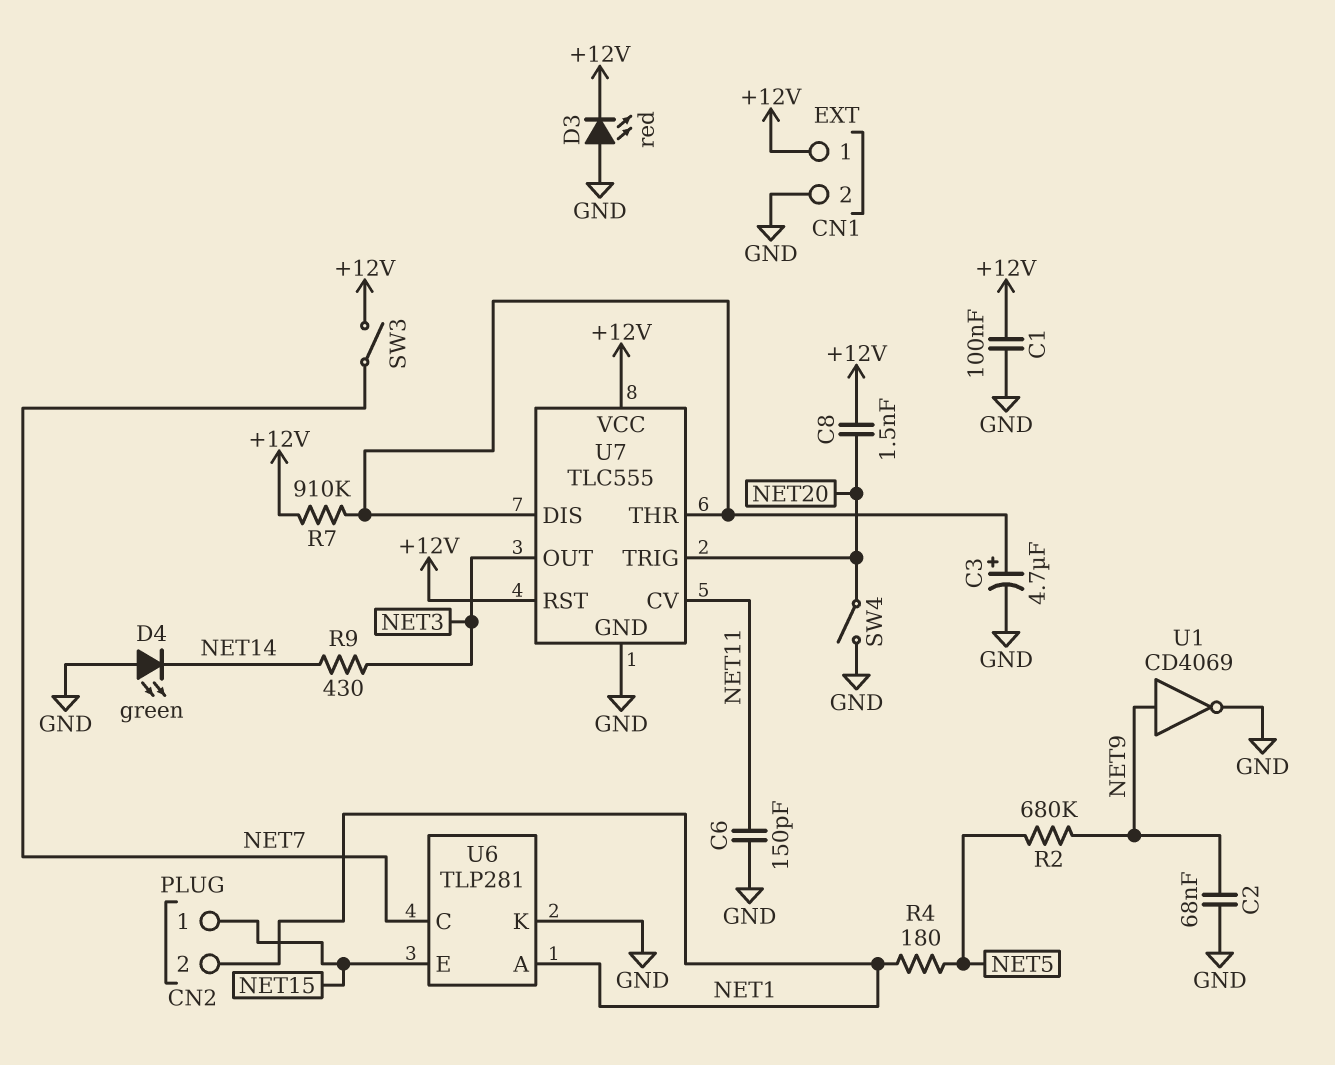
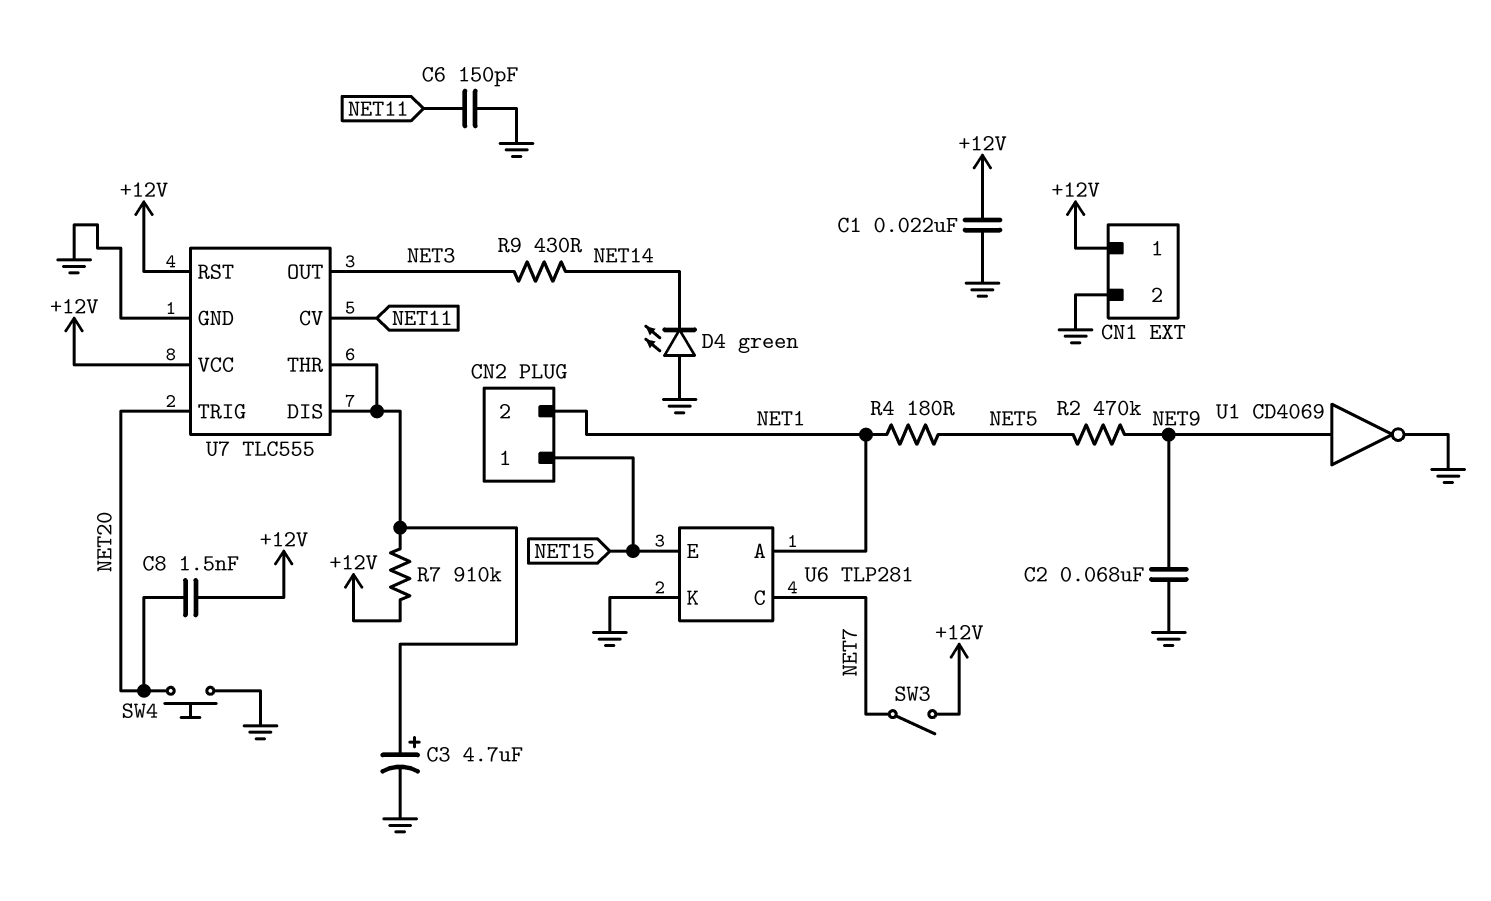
C1: 100nF (+12V, GND) -> 22nF (+12V, GND)
D3: LED red (A GND, K +12V) -> none
R2: 680k (NET5, NET9) -> 470k (NET5, NET9)
SW4: switch (GND, NET20) -> button (GND, NET20)

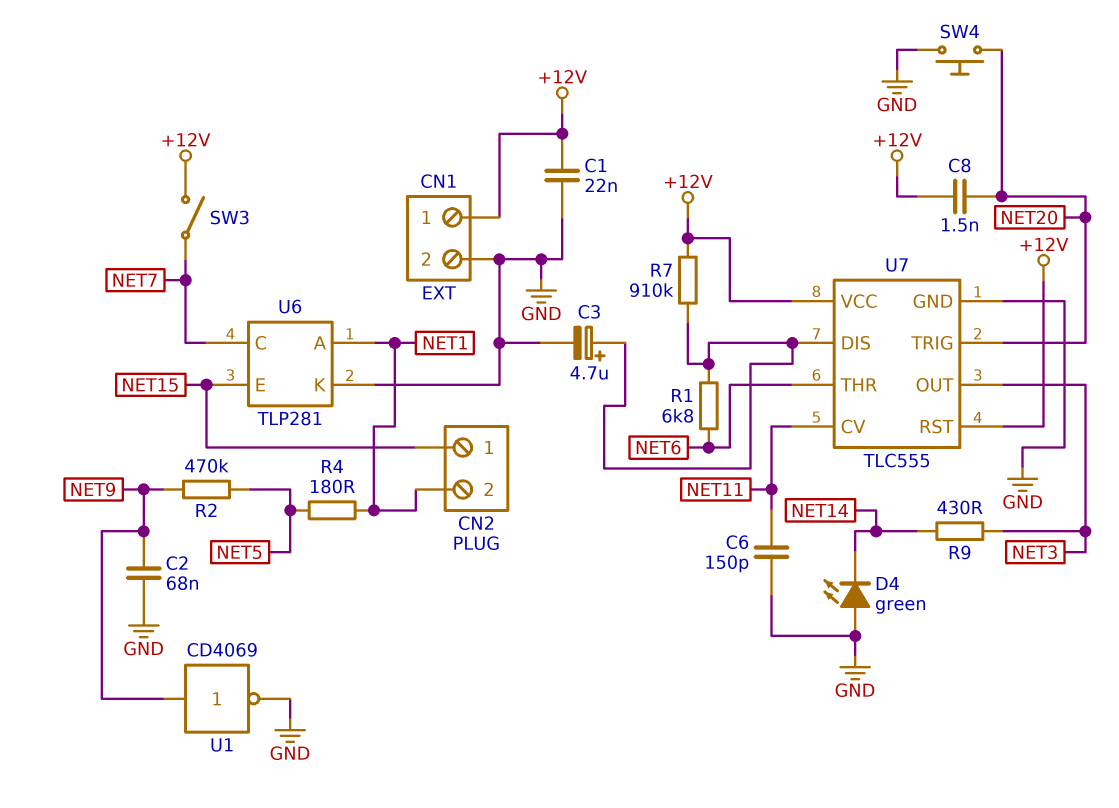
R1: none -> 6.8k (NET6, U7/DIS)
U7 pin THR: U7/DIS -> NET6

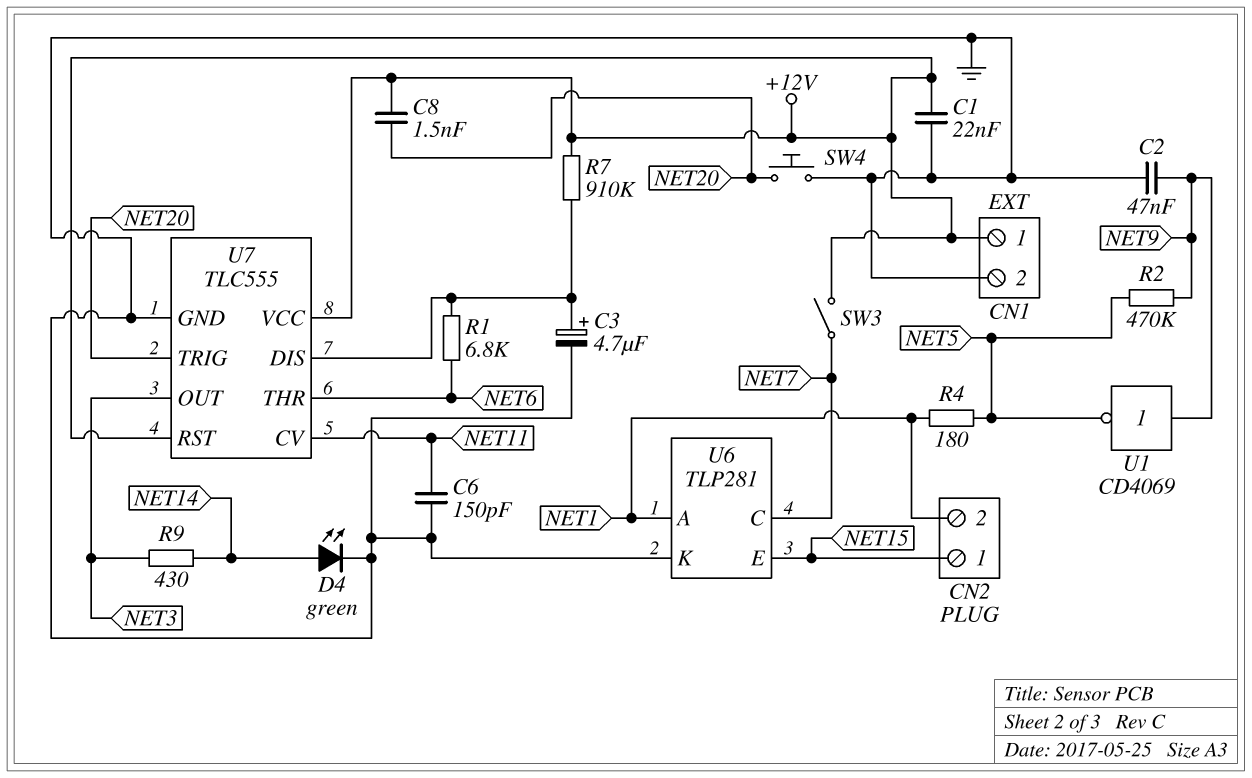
C2: 68nF (GND, NET9) -> 47nF (GND, NET9)
D4: LED green (A GND, K NET14) -> LED green (A NET14, K GND)
U1: NOT CD4069 (in NET9, out GND) -> NOT CD4069 (in NET9, out NET5)

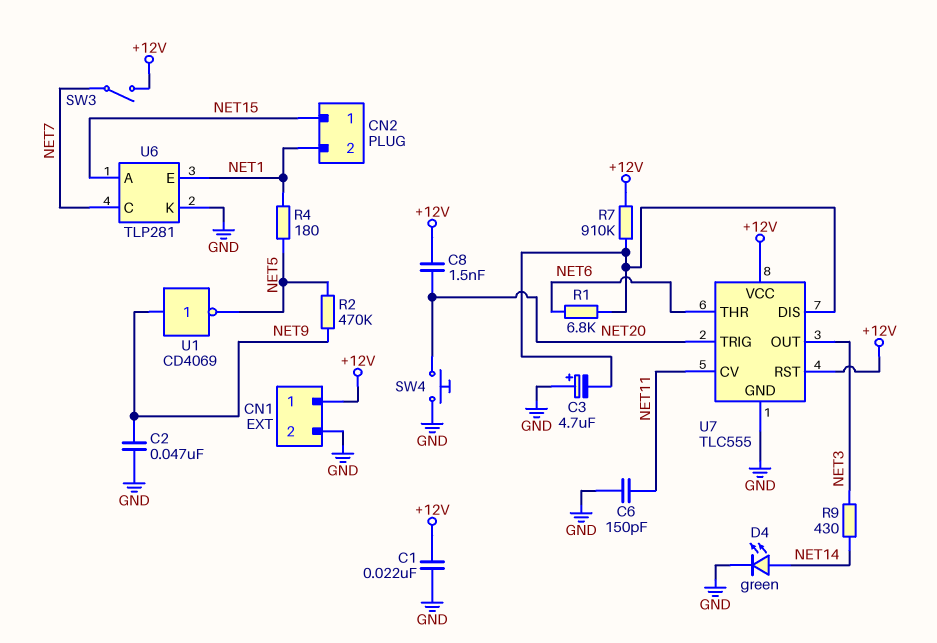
C3: 4.7uF (plus U7/DIS, minus GND) -> 4.7uF (plus GND, minus U7/DIS)
U6 pin A: NET1 -> NET15
U6 pin E: NET15 -> NET1

